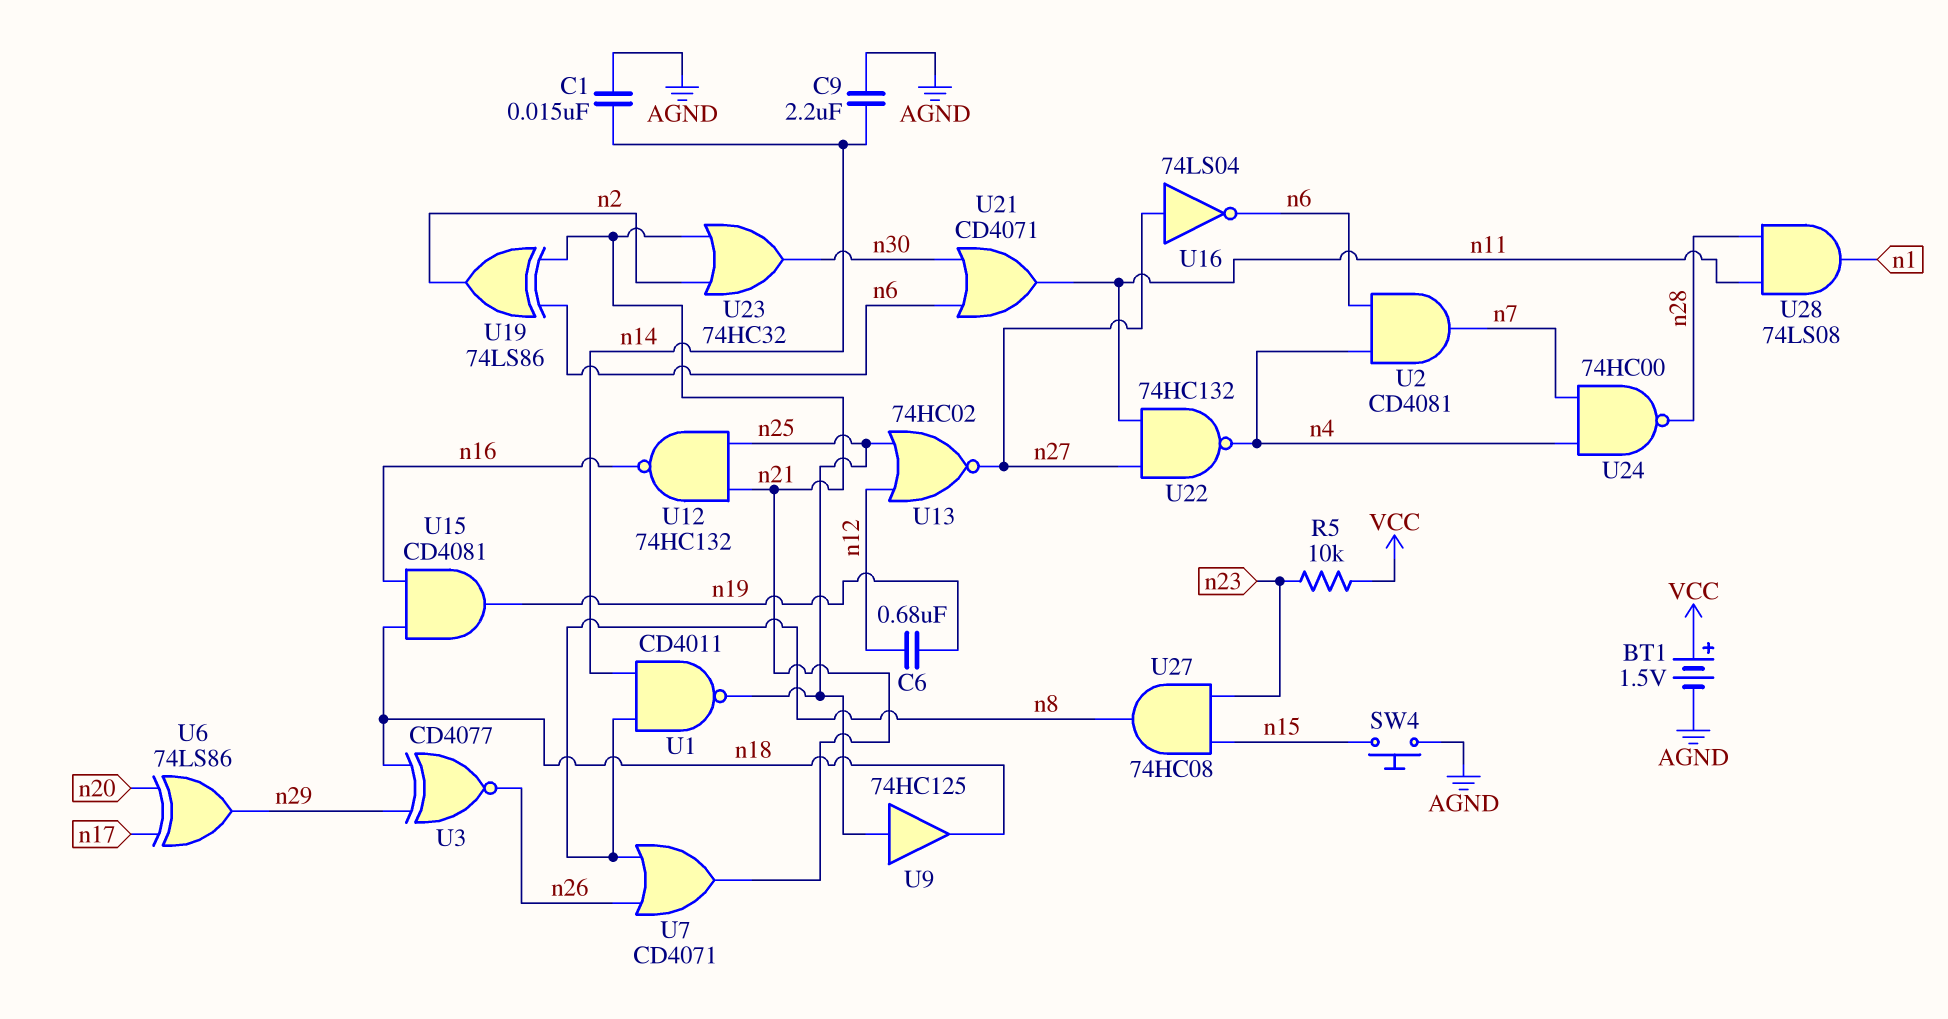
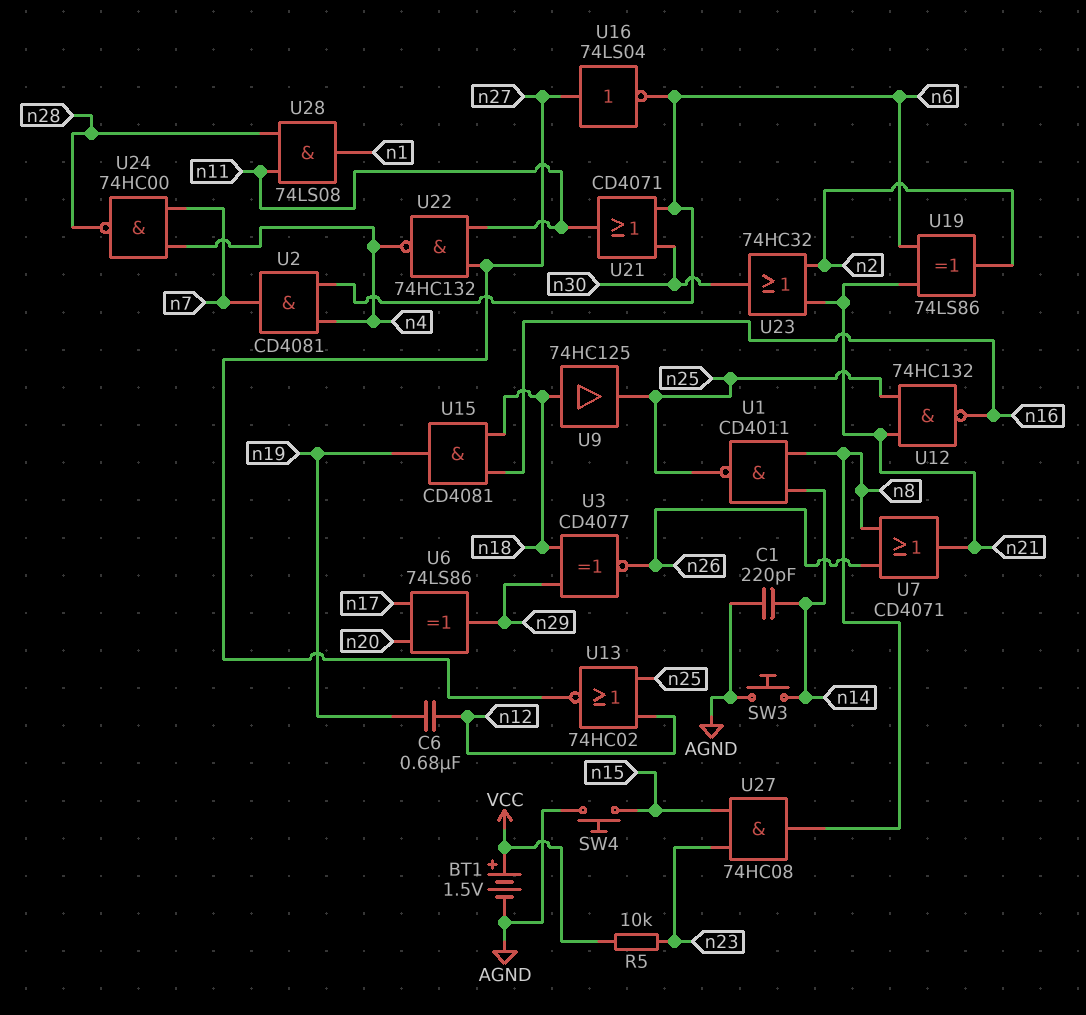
C1: 15nF (AGND, n14) -> 220pF (AGND, n14)
C9: 2.2uF (AGND, n14) -> none
SW3: none -> button (AGND, n14)
U9: buffer 74HC125 (in n25, out n18) -> buffer 74HC125 (in n18, out n25)

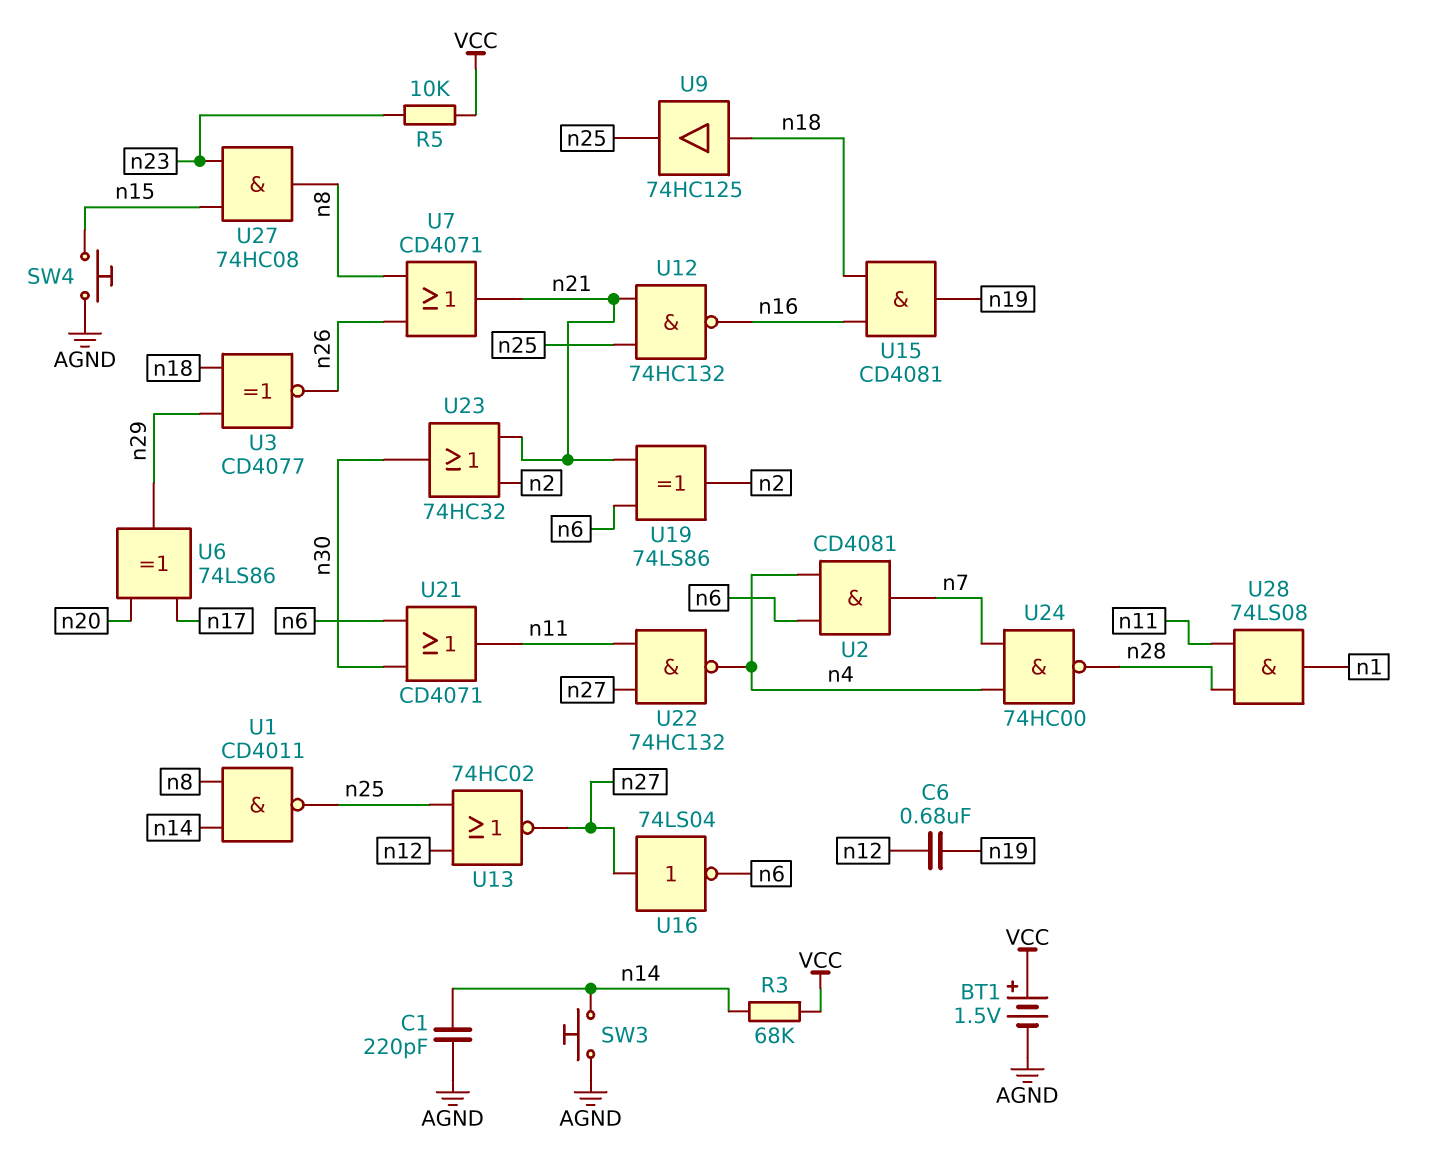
R3: none -> 68k (VCC, n14)

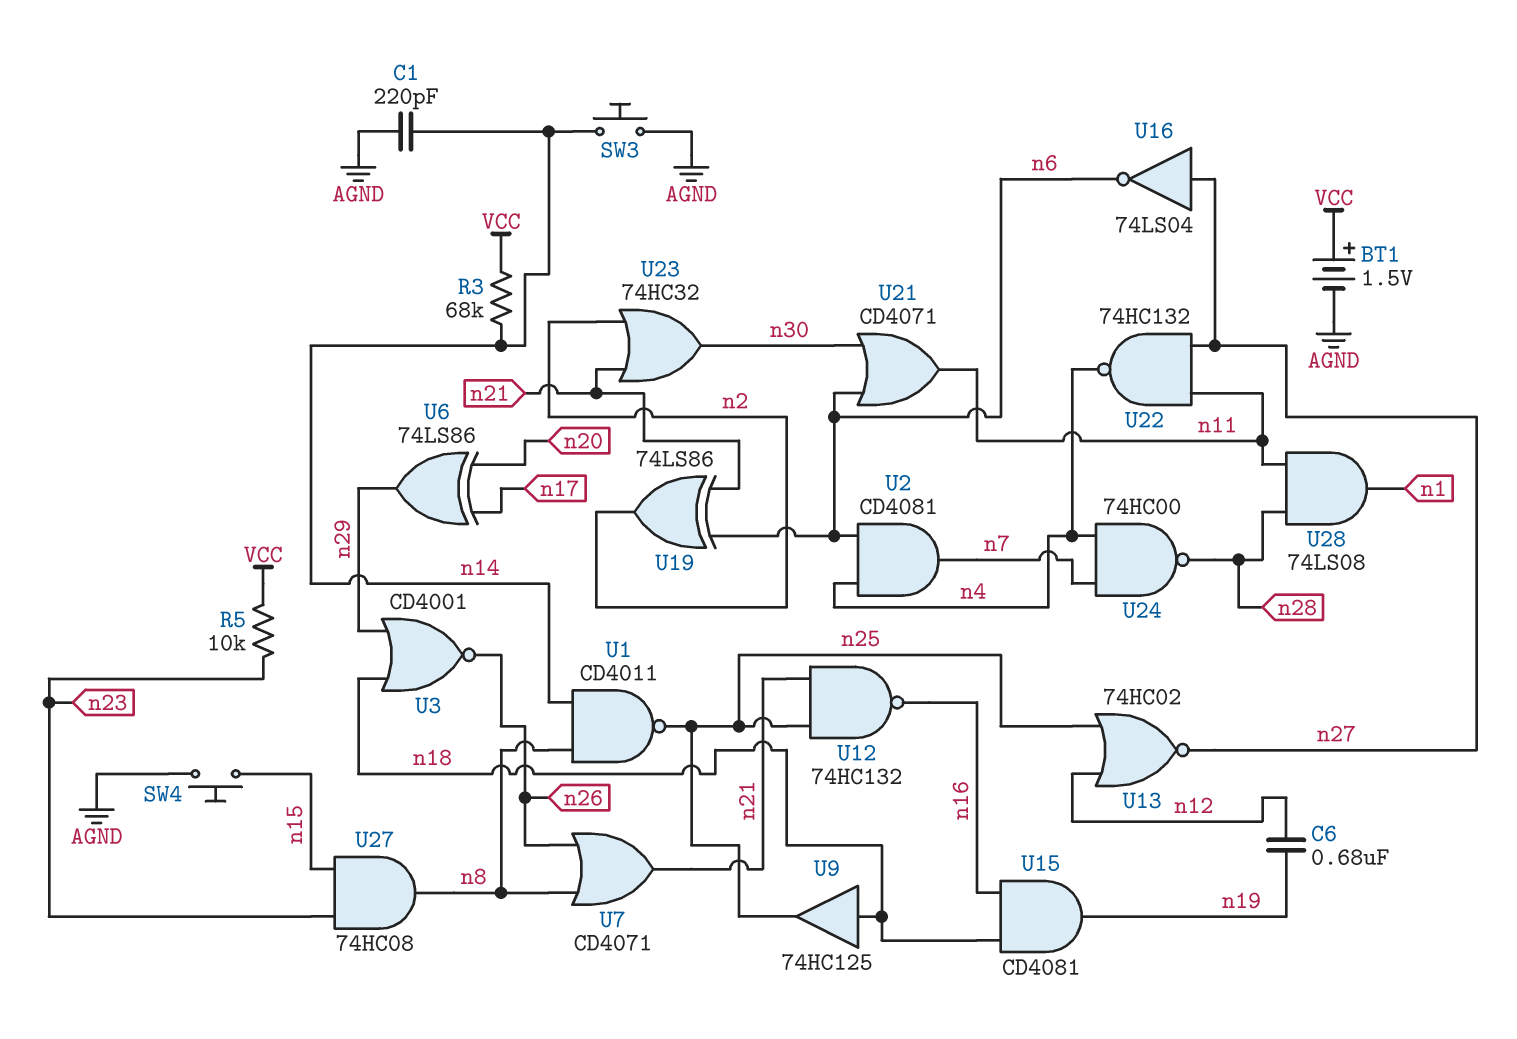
U3: XNOR CD4077 (in n18, in n29, out n26) -> NOR CD4001 (in n18, in n29, out n26)

